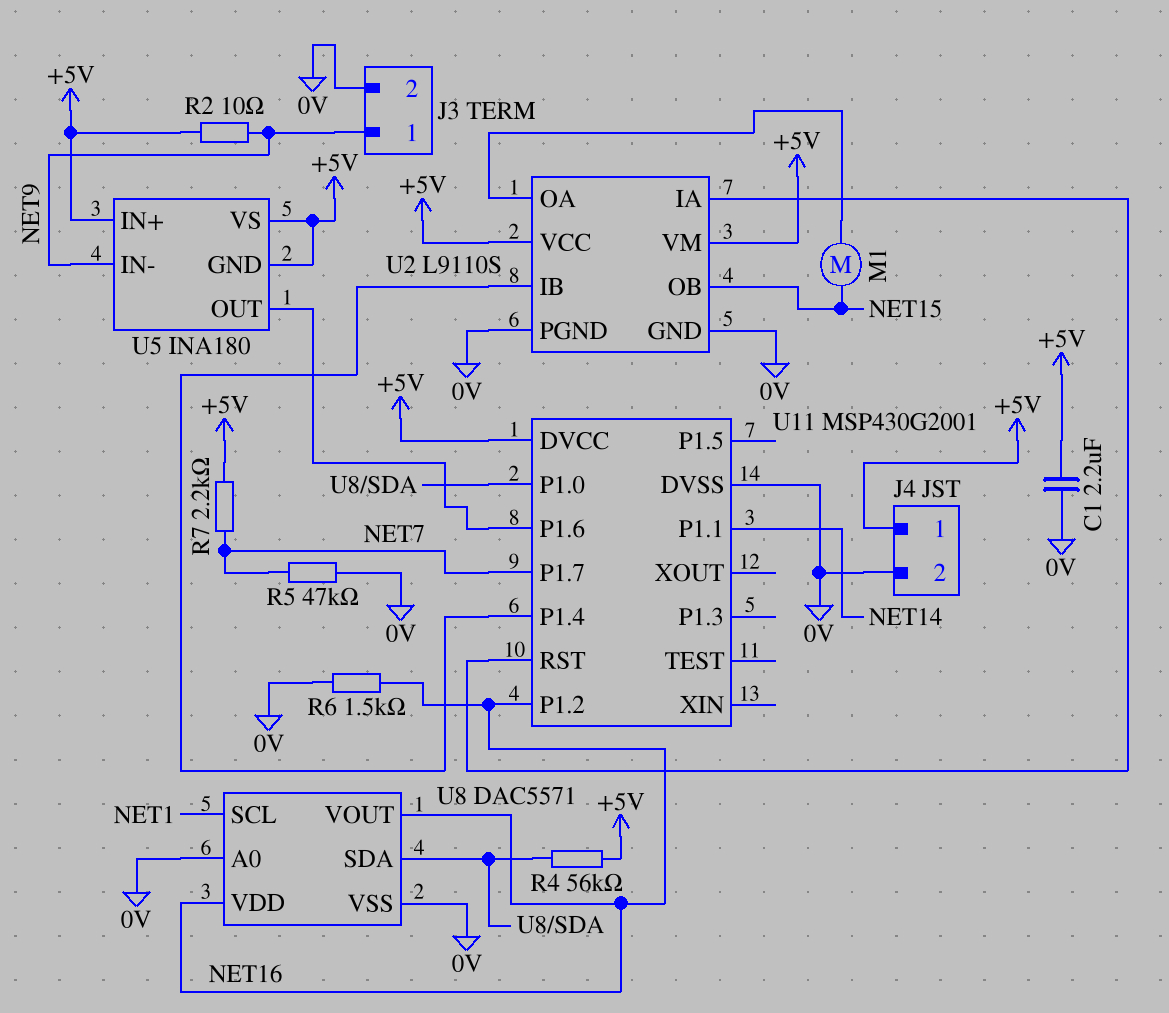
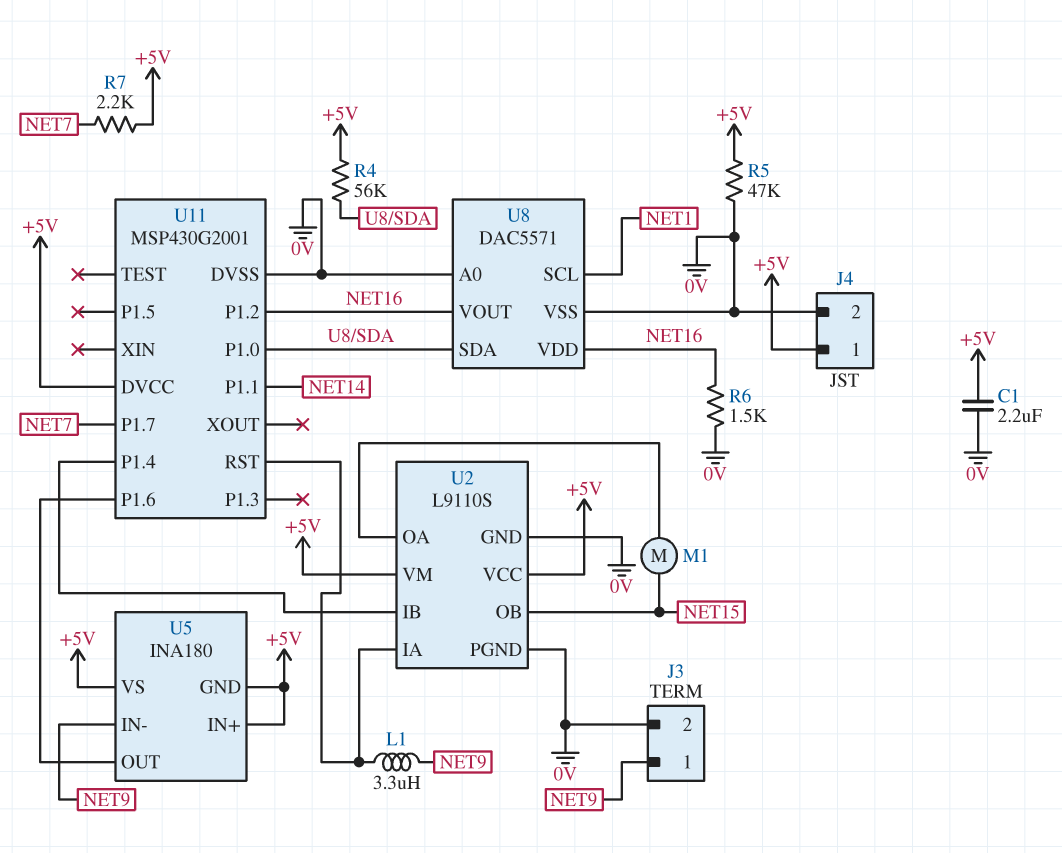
L1: none -> 3.3uH (NET9, U2/IA)
R2: 10 (+5V, NET9) -> none
R5: 47k (0V, NET7) -> 47k (+5V, 0V)

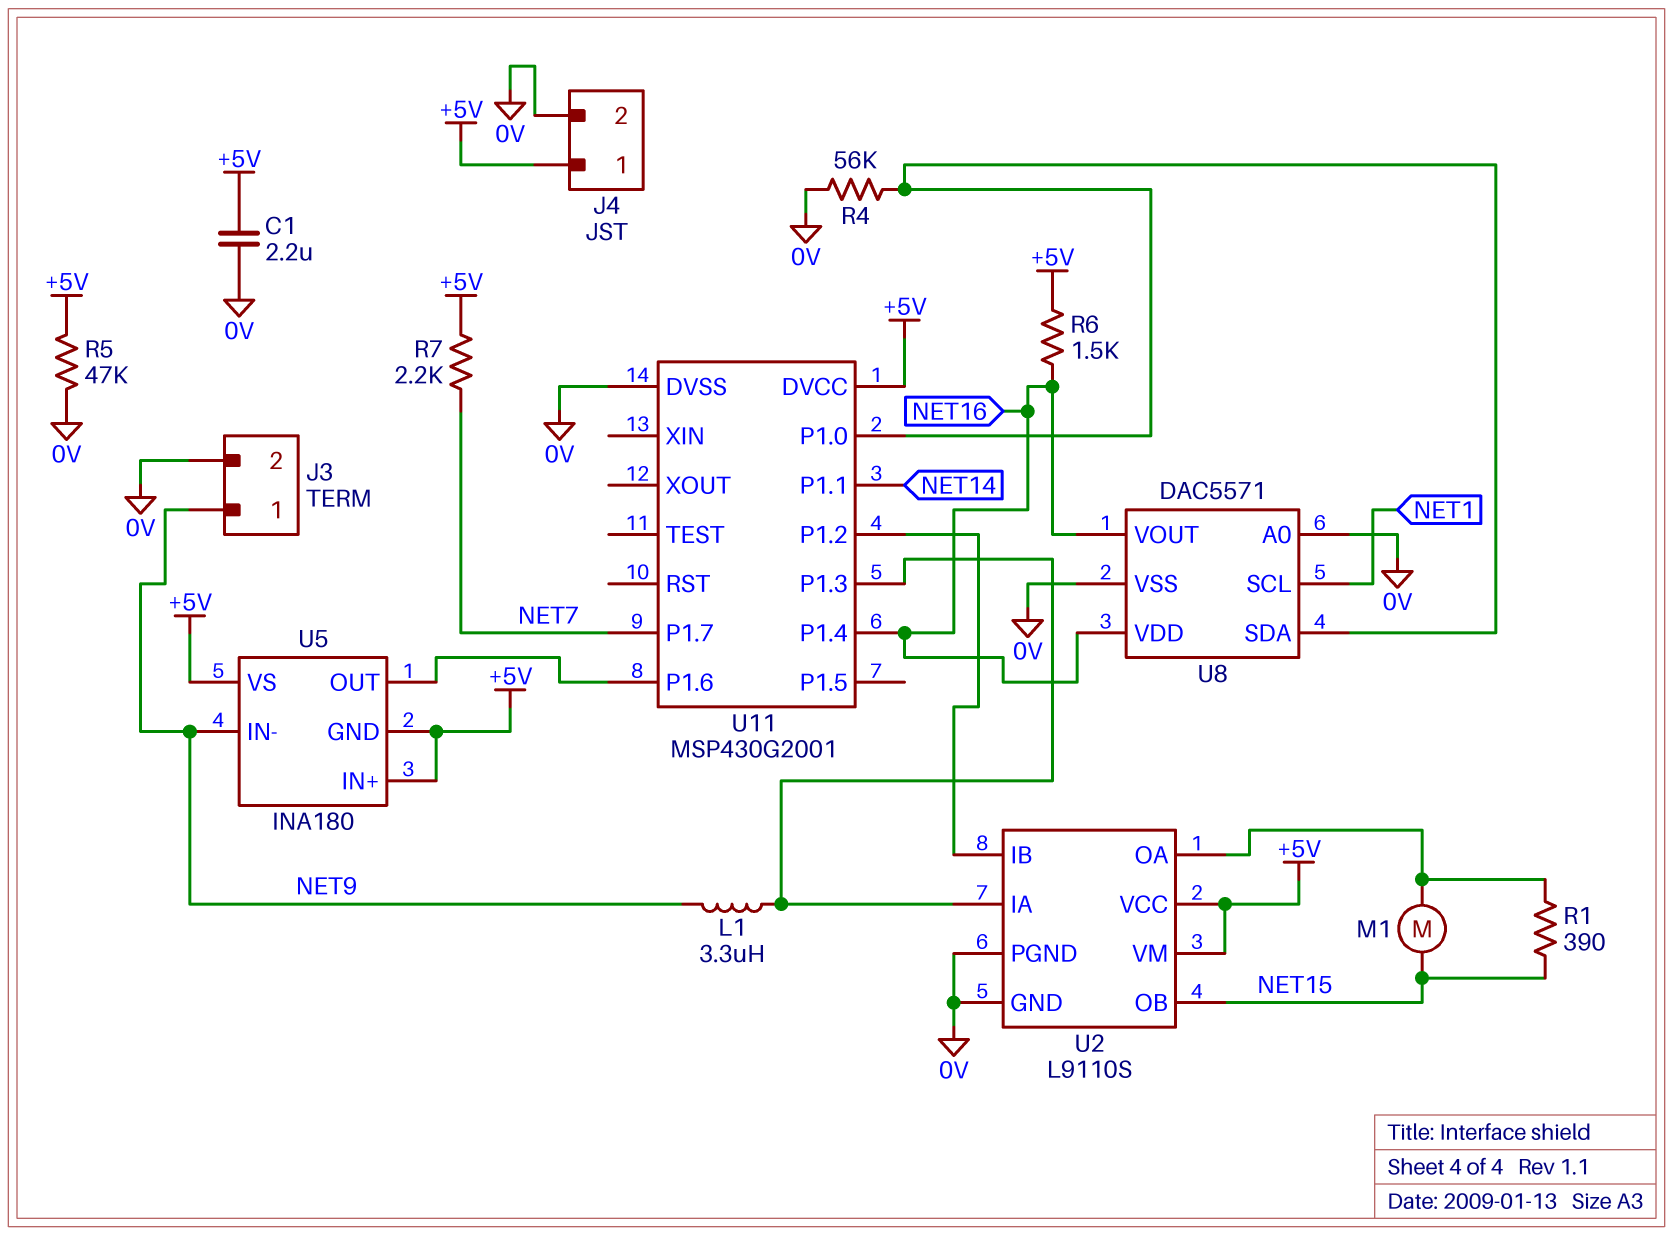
R1: none -> 390 (NET15, U2/OA)
R4: 56k (+5V, U8/SDA) -> 56k (0V, U8/SDA)
R6: 1.5k (0V, NET16) -> 1.5k (+5V, NET16)
U11 pin P1.2: NET16 -> U2/IB
U11 pin P1.3: none -> U2/IA
U11 pin P1.4: U2/IB -> NET16
U11 pin RST: U2/IA -> none

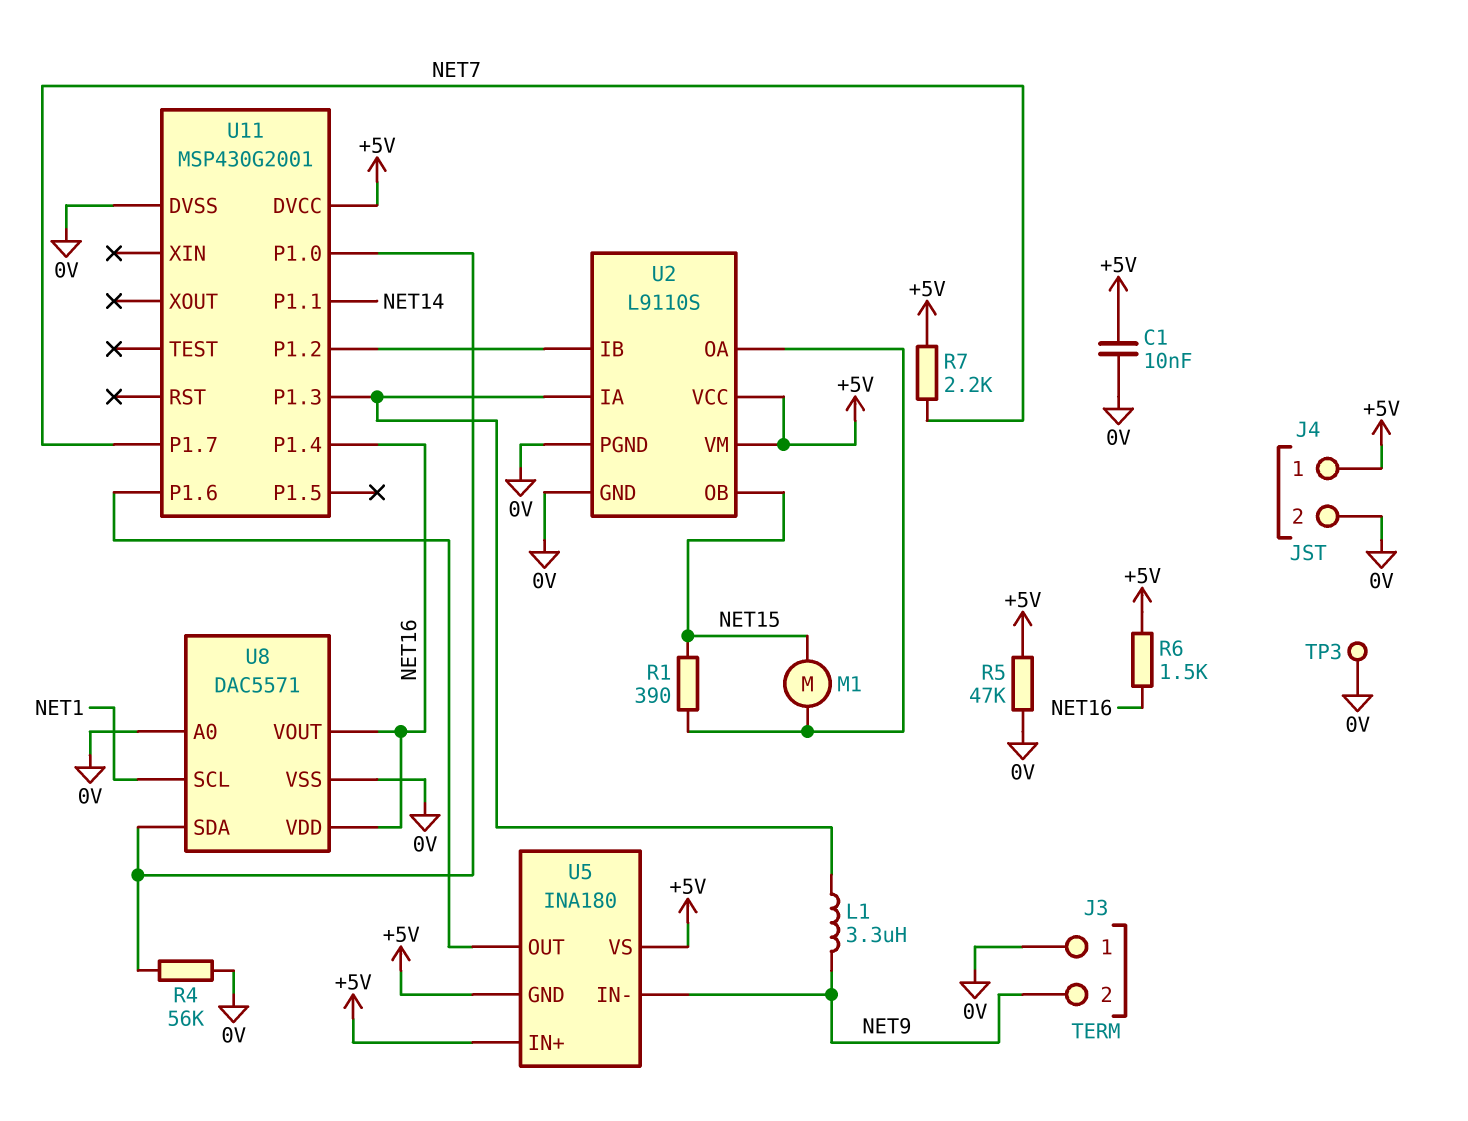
C1: 2.2uF (+5V, 0V) -> 10nF (+5V, 0V)
J3 pin 1: NET9 -> 0V
J3 pin 2: 0V -> NET9
TP3: none -> test point (0V)

